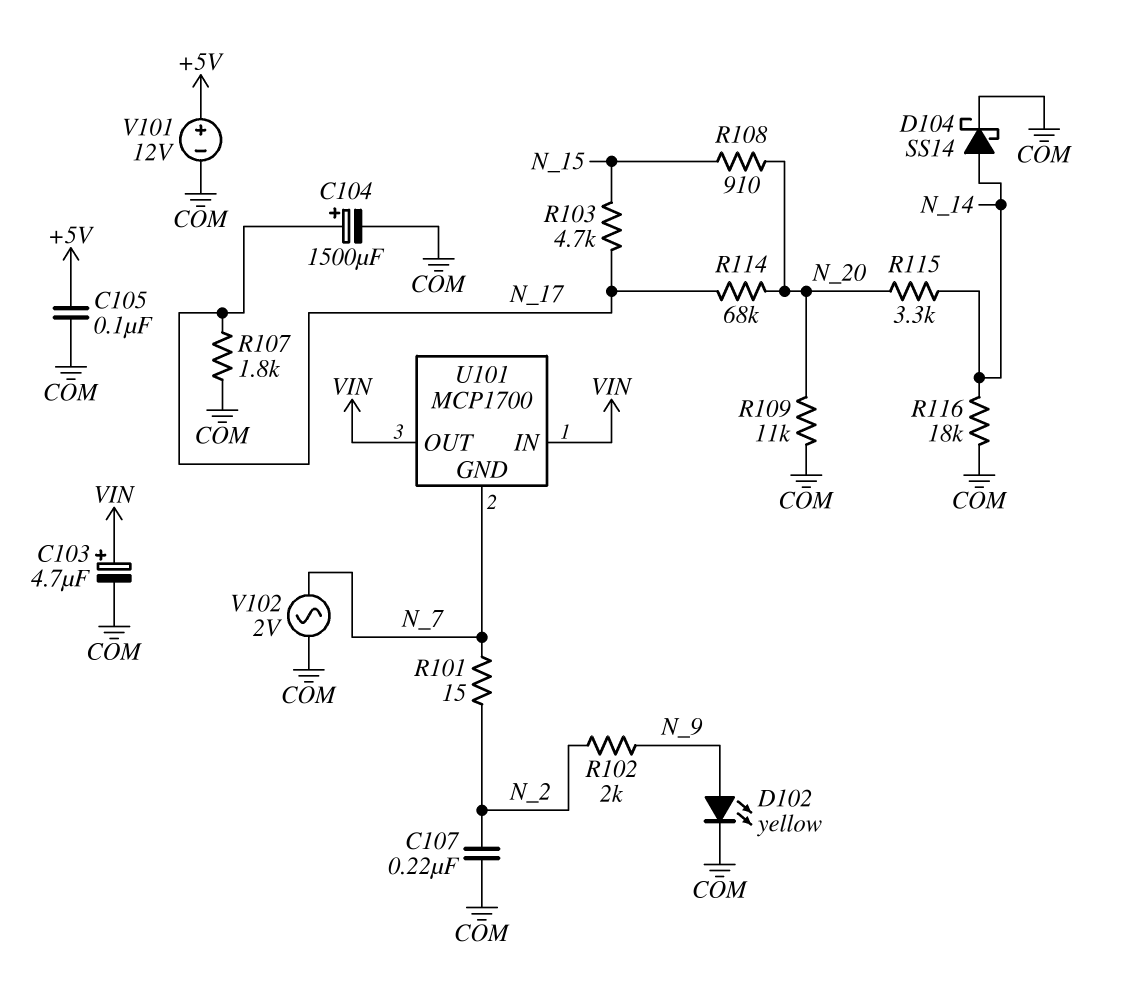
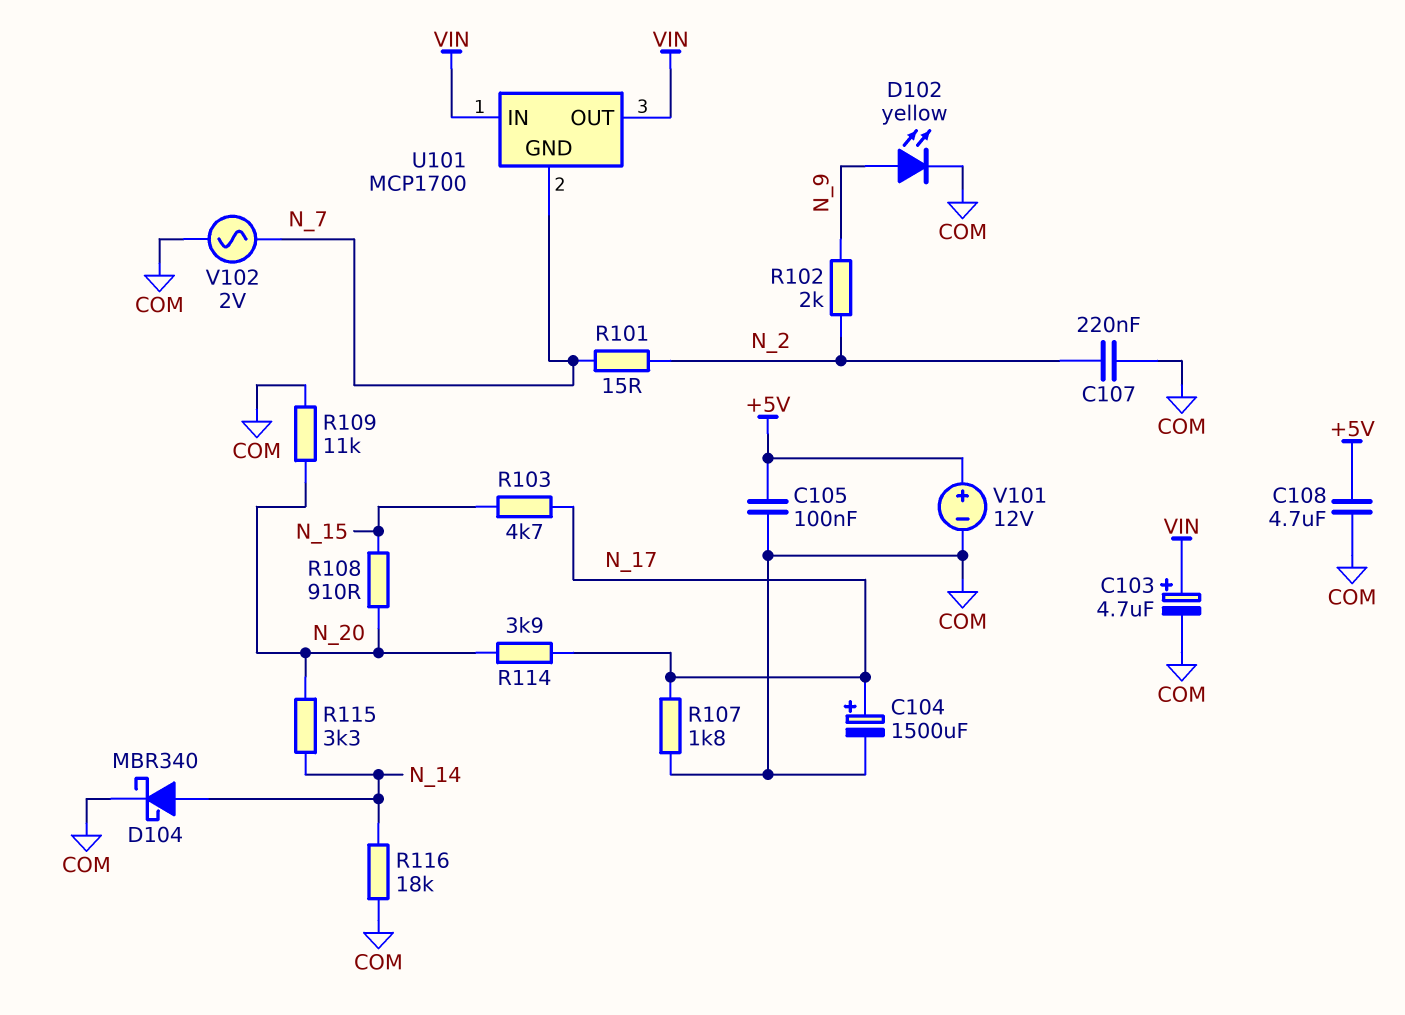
C108: none -> 4.7uF (+5V, COM)
D104: schottky SS14 (A N_14, K COM) -> schottky MBR340 (A N_14, K COM)
R114: 68k (N_17, N_20) -> 3.9k (N_17, N_20)

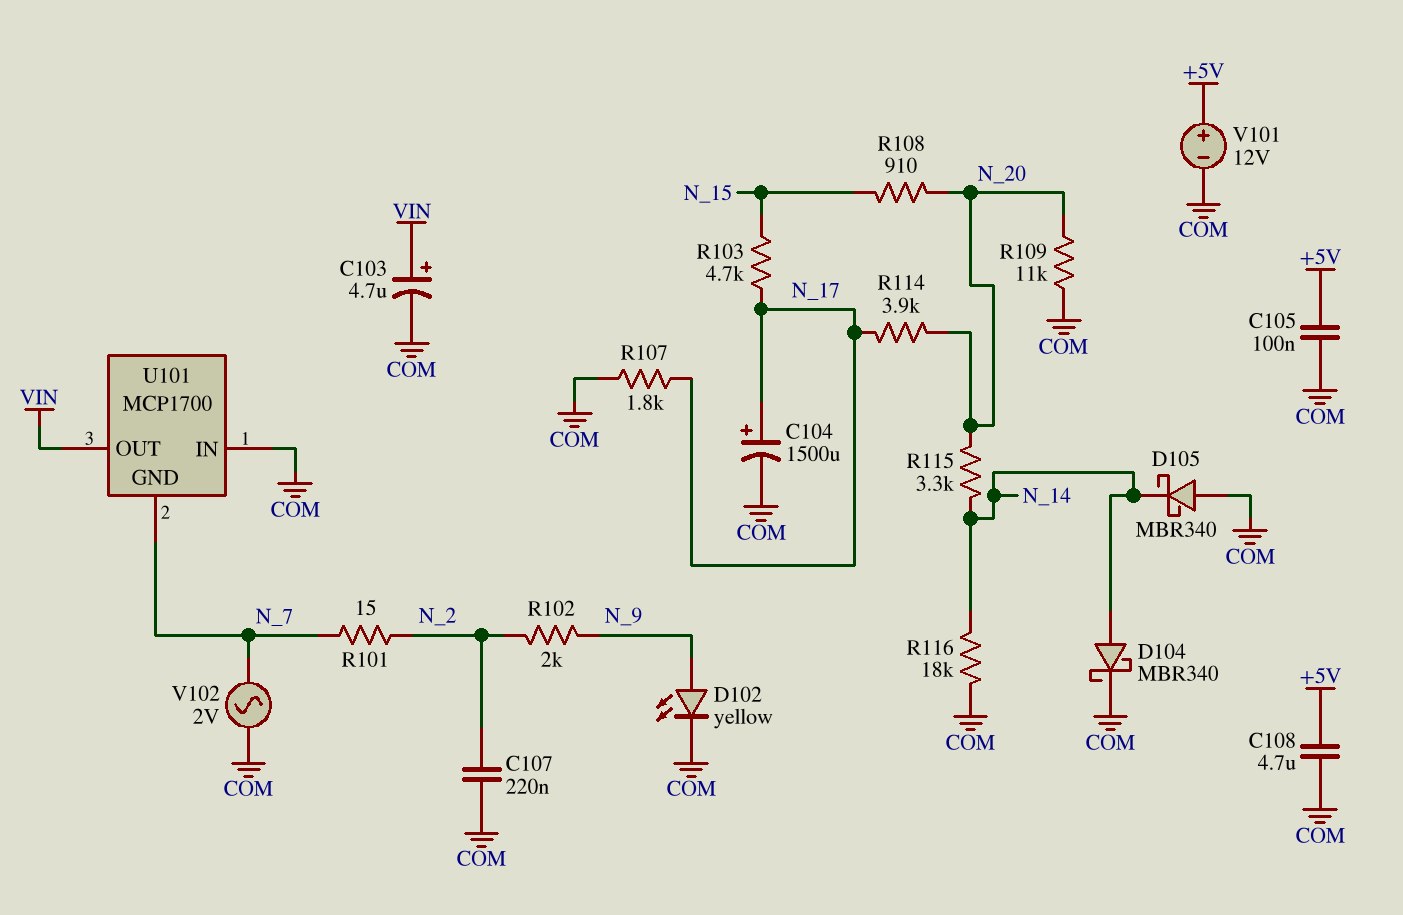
D105: none -> schottky MBR340 (A COM, K N_14)
U101 pin IN: VIN -> COM

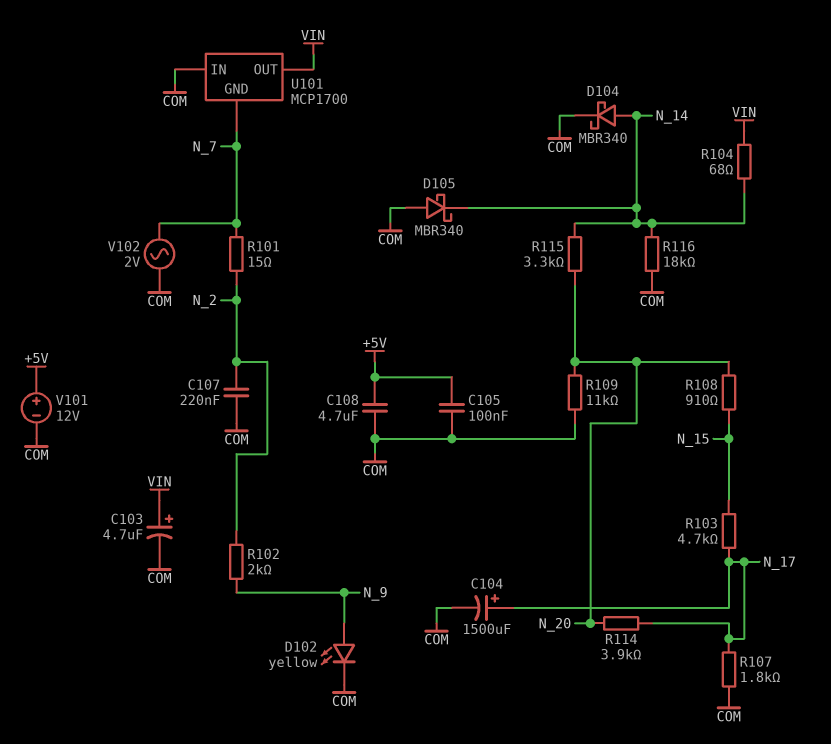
R104: none -> 68 (N_14, VIN)

